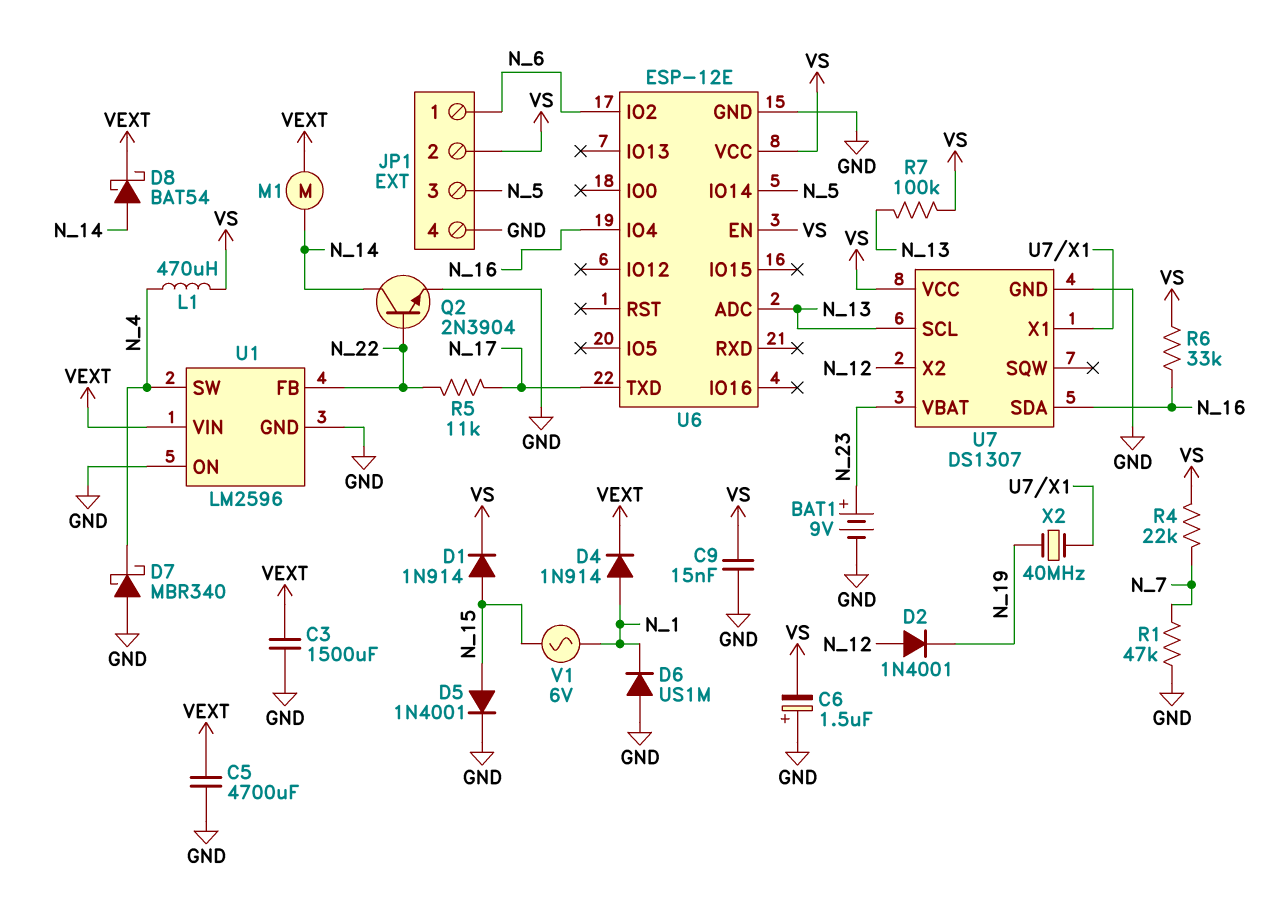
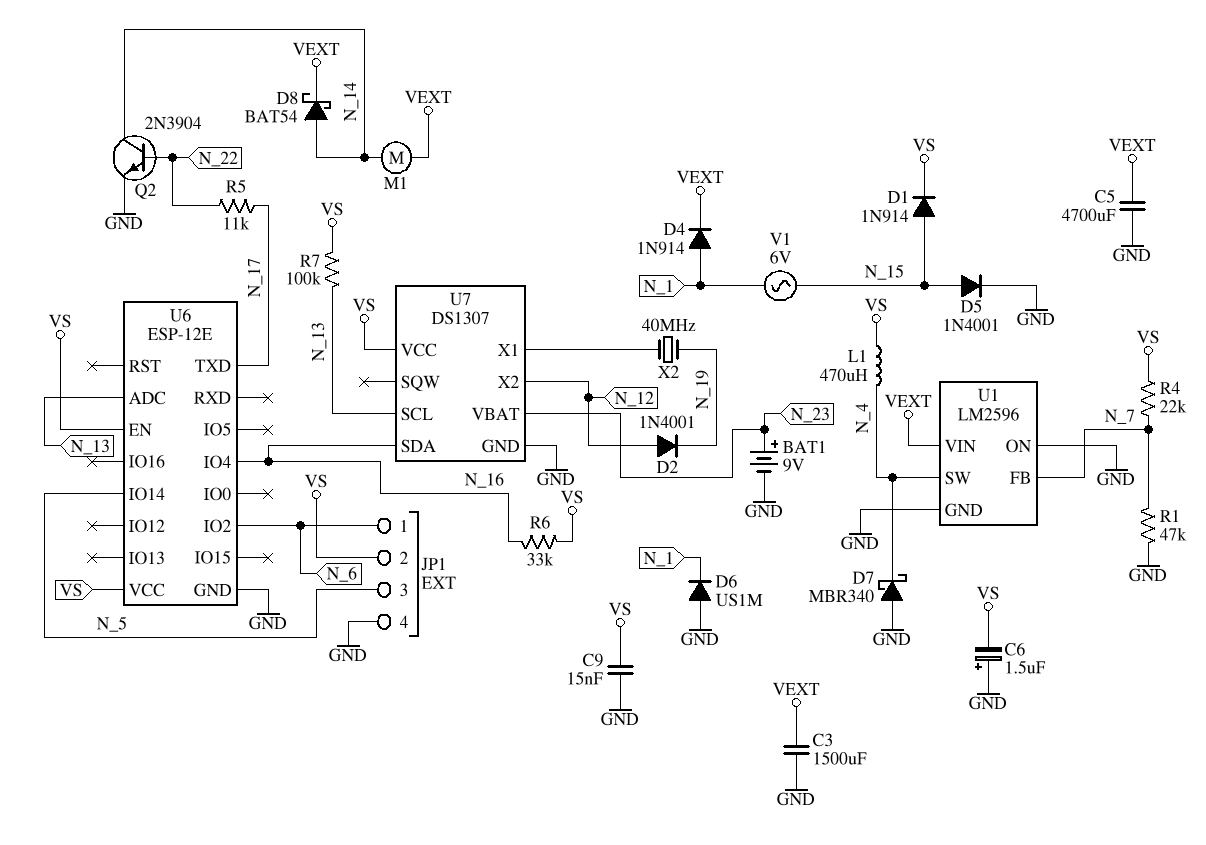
U1 pin FB: N_22 -> N_7

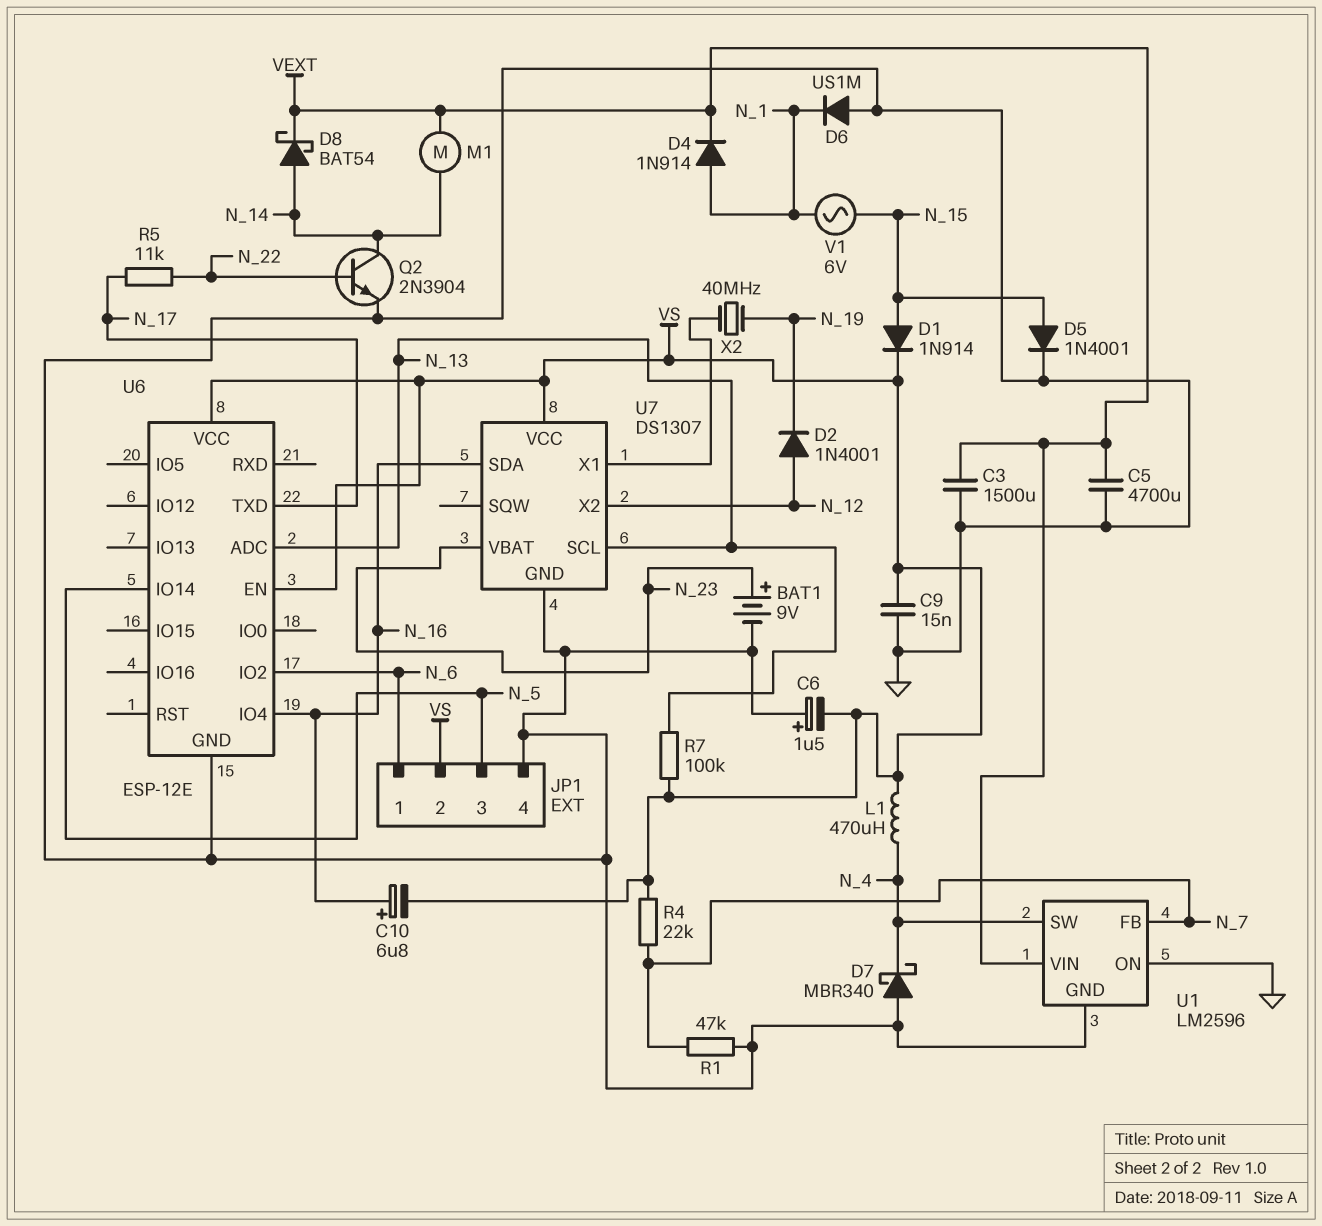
C10: none -> 6.8uF (plus N_16, minus VS)
R6: 33k (N_16, VS) -> none

